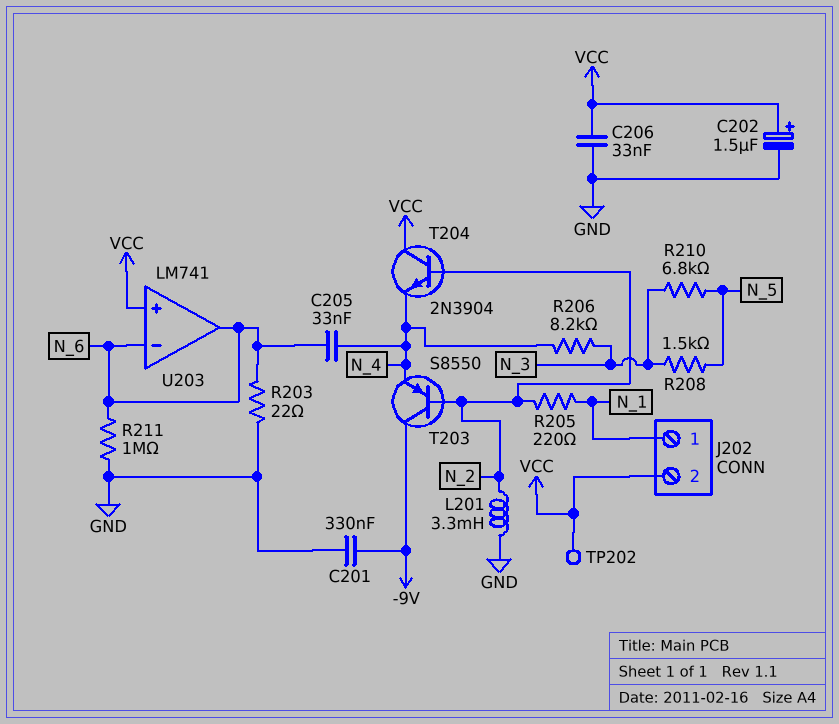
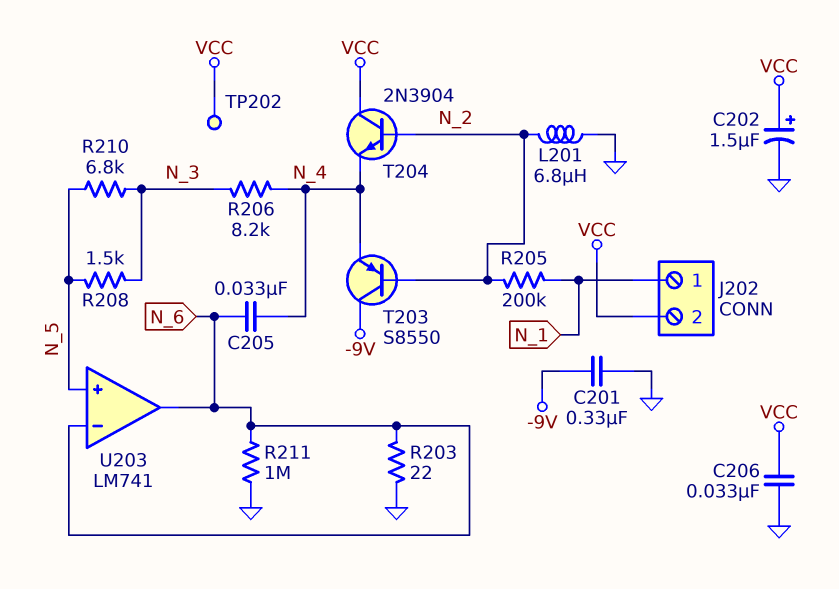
L201: 3.3mH (GND, N_2) -> 6.8uH (GND, N_2)
R205: 220 (N_1, N_2) -> 200k (N_1, N_2)
U203 pin in+: VCC -> N_5

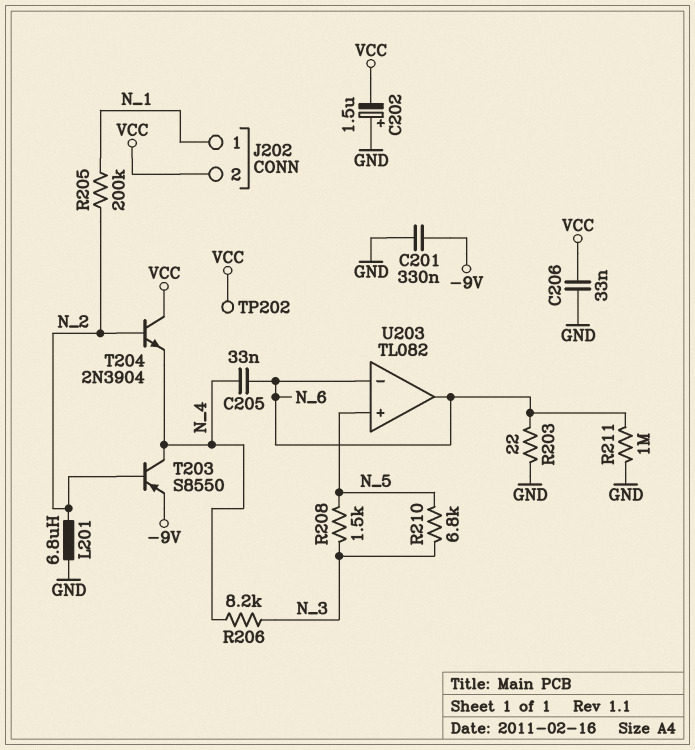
C202: 1.5uF (plus VCC, minus GND) -> 1.5uF (plus GND, minus VCC)
T203: PNP S8550 (B N_2, C -9V, E N_4) -> PNP S8550 (B N_2, C N_4, E -9V)
U203: LM741 -> TL082

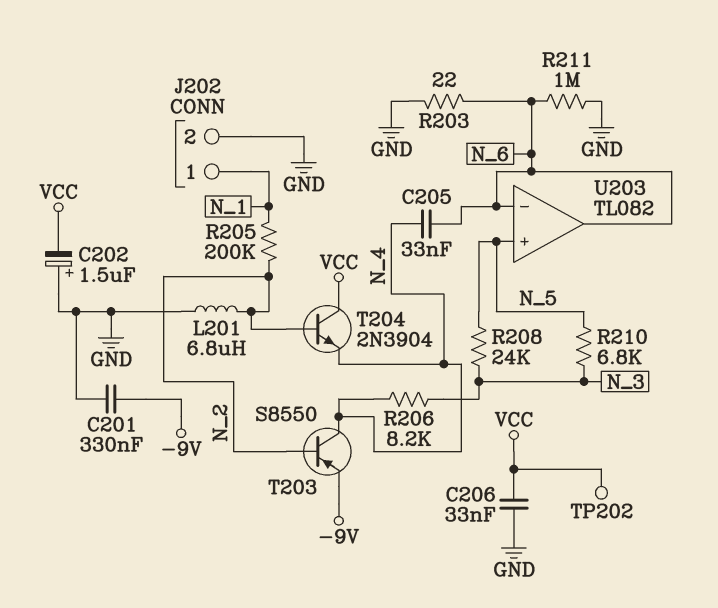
J202 pin 2: VCC -> GND
R208: 1.5k (N_3, N_5) -> 24k (N_3, N_5)

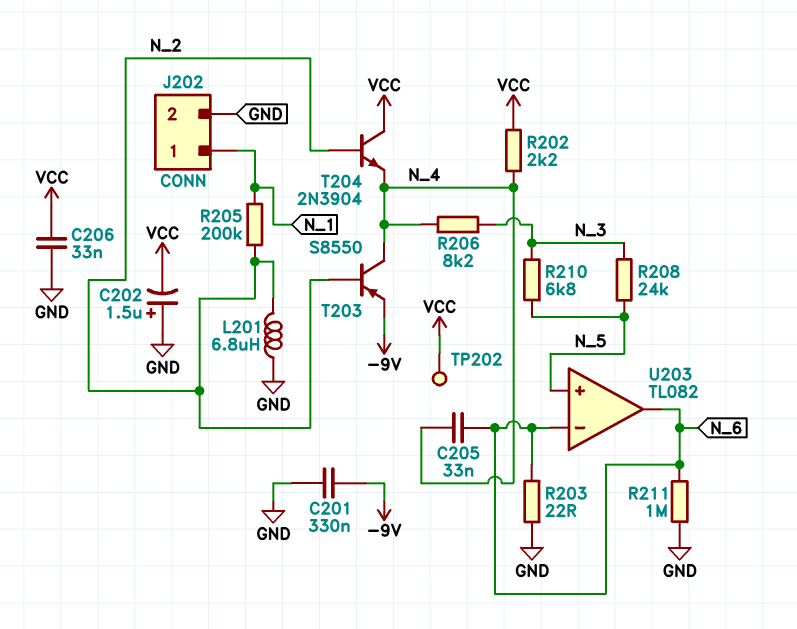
R202: none -> 2.2k (N_4, VCC)

